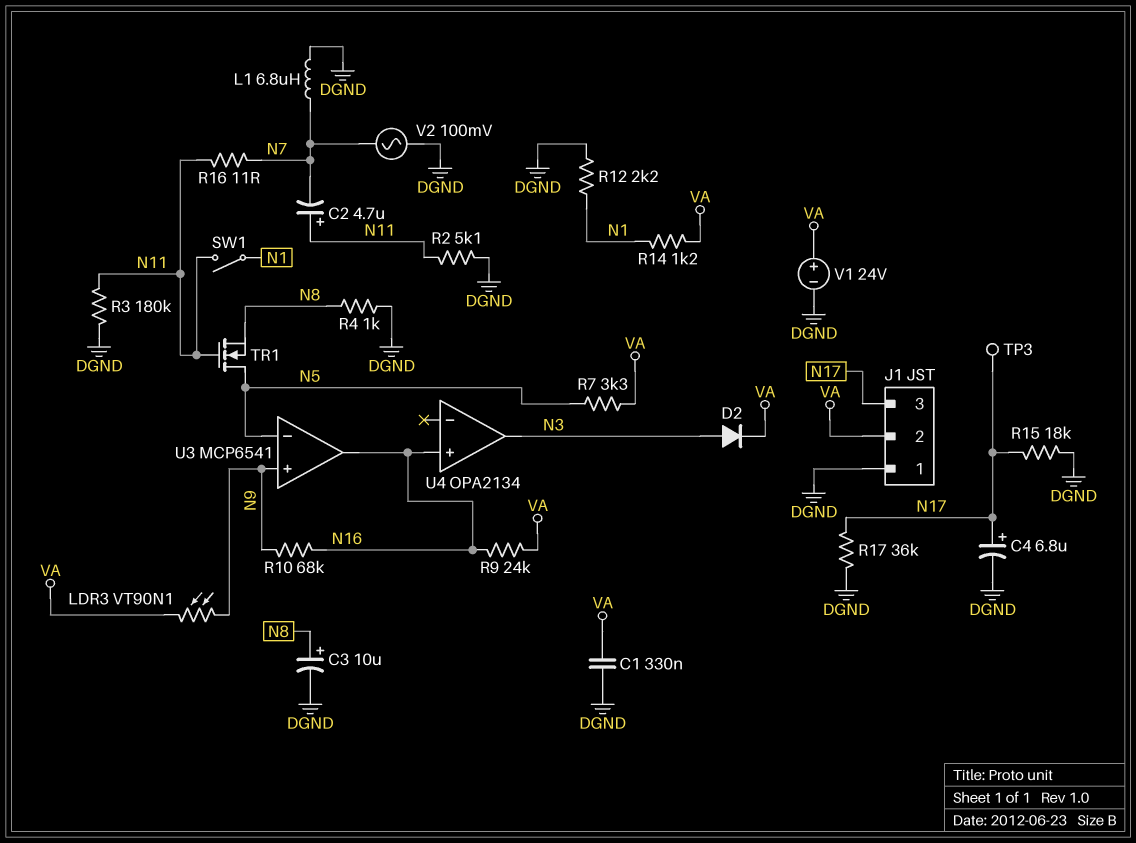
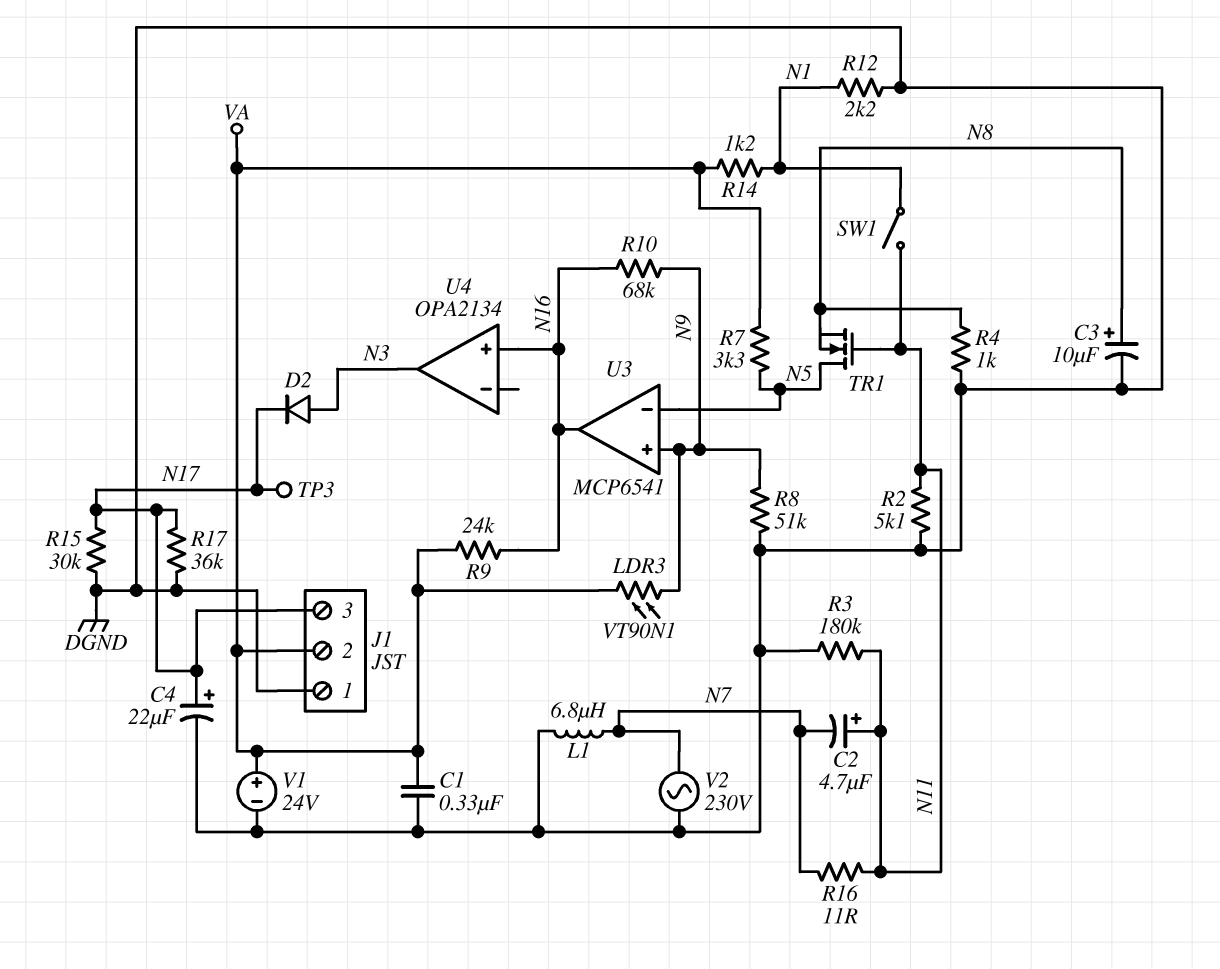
C4: 6.8uF (plus N17, minus DGND) -> 22uF (plus N17, minus DGND)
D2: diode (A N3, K VA) -> diode (A N3, K N17)
R8: none -> 51k (DGND, N9)
R15: 18k (DGND, N17) -> 30k (DGND, N17)
V2: AC 100mV (DGND, N7) -> AC 230V (DGND, N7)

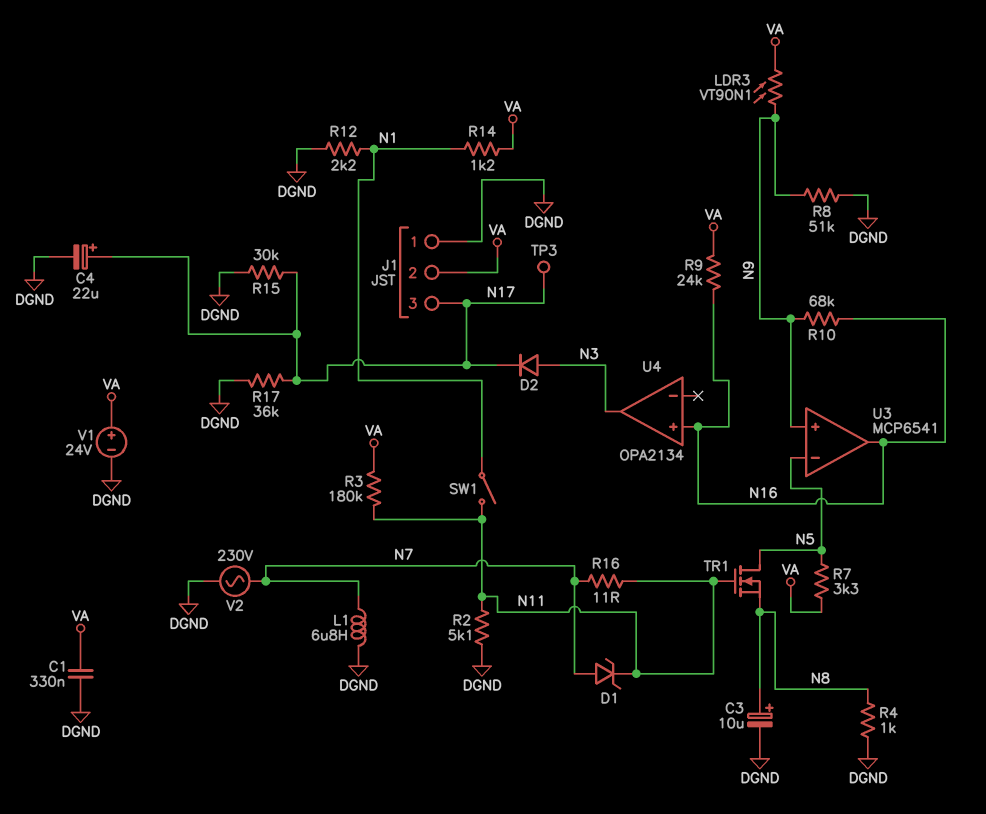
C2: 4.7uF (plus N11, minus N7) -> none
D1: none -> zener (A N7, K N11)
R3: 180k (DGND, N11) -> 180k (N11, VA)

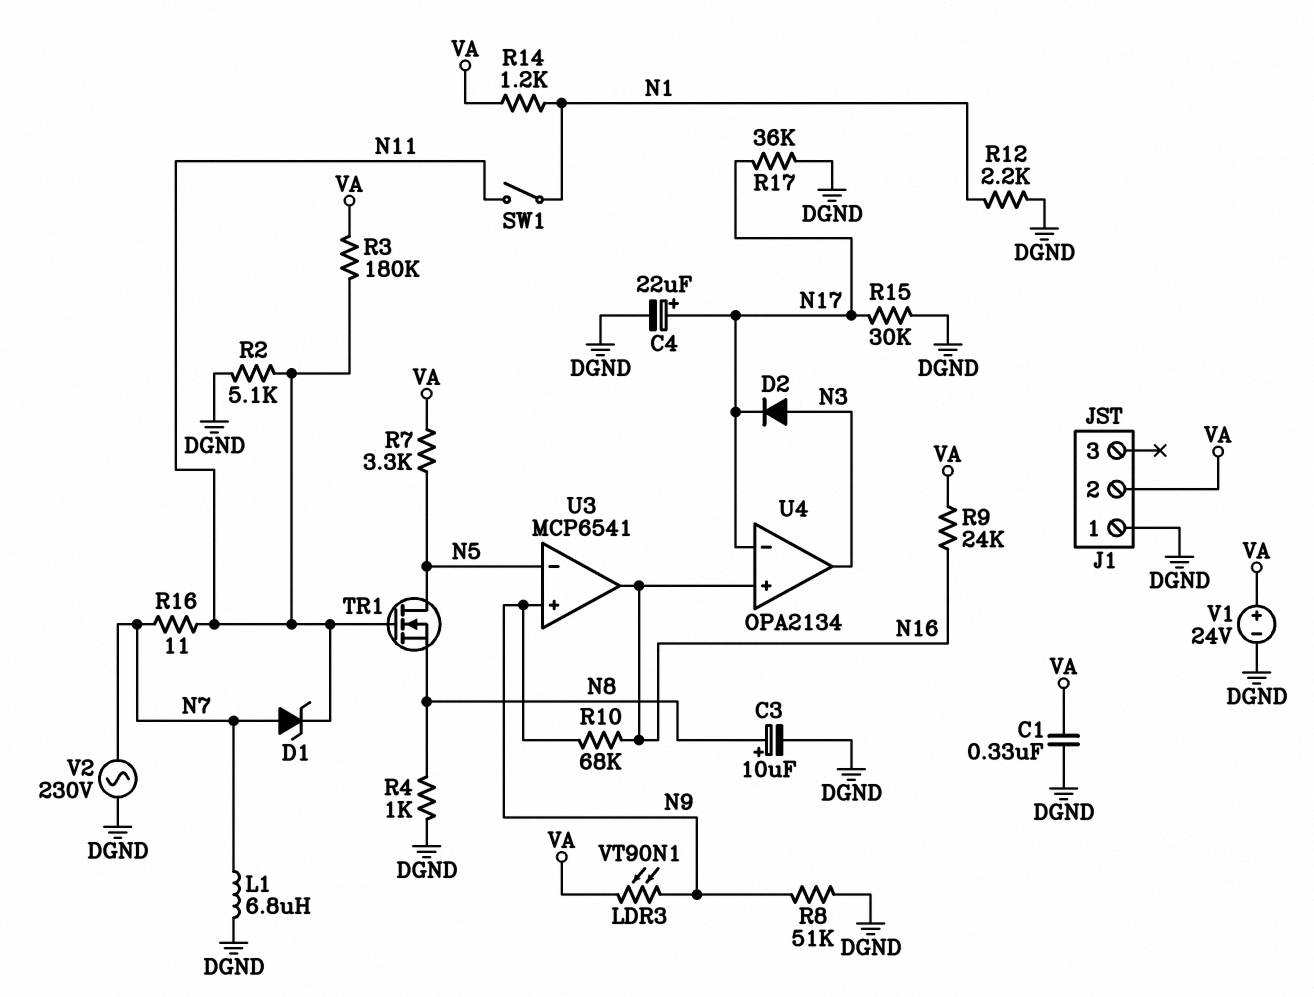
J1 pin 3: N17 -> none
TP3: test point (N17) -> none
U4 pin in-: none -> N17

